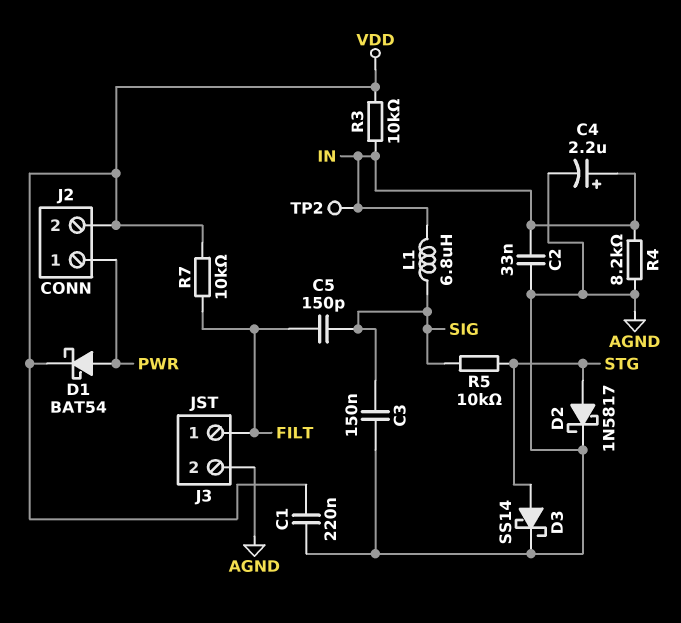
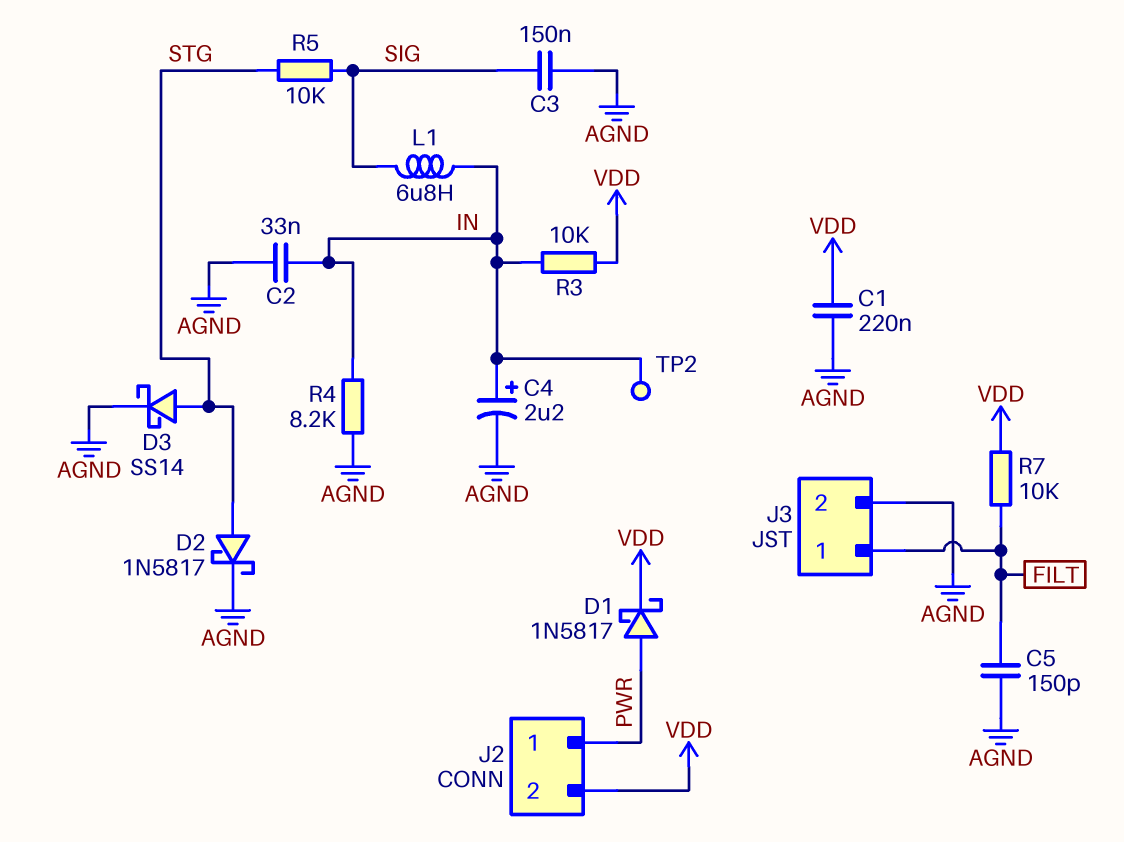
C5: 150pF (FILT, SIG) -> 150pF (AGND, FILT)
D1: schottky BAT54 (A PWR, K VDD) -> schottky 1N5817 (A PWR, K VDD)

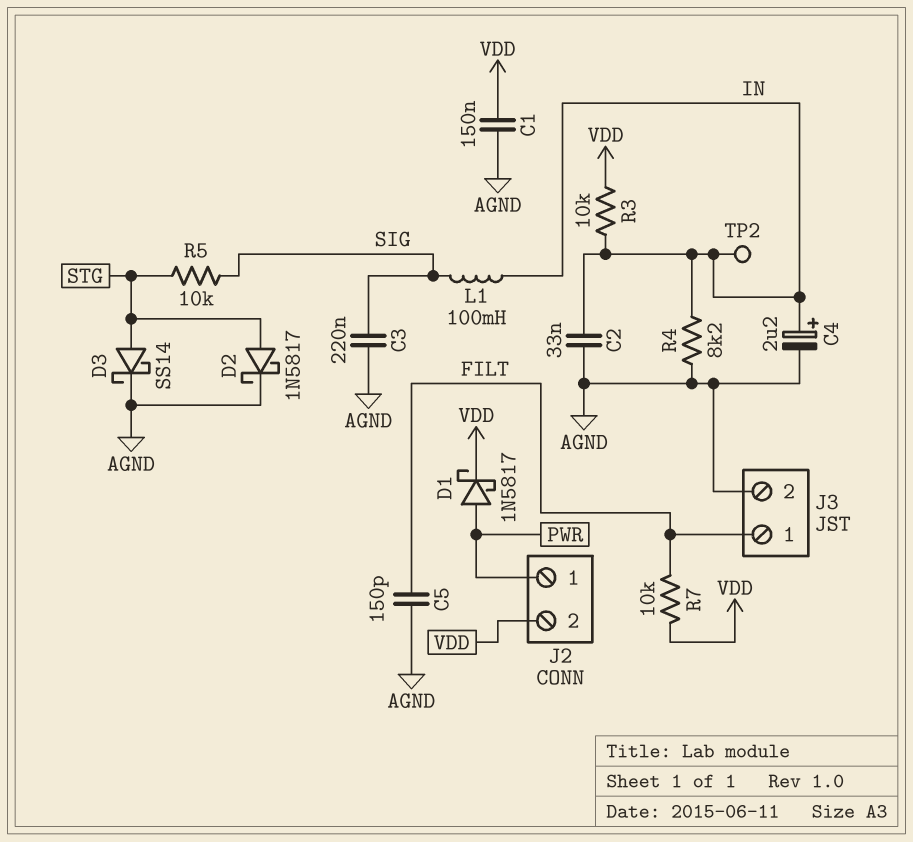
C1: 220nF (AGND, VDD) -> 150nF (AGND, VDD)
C3: 150nF (AGND, SIG) -> 220nF (AGND, SIG)
L1: 6.8uH (IN, SIG) -> 100mH (IN, SIG)

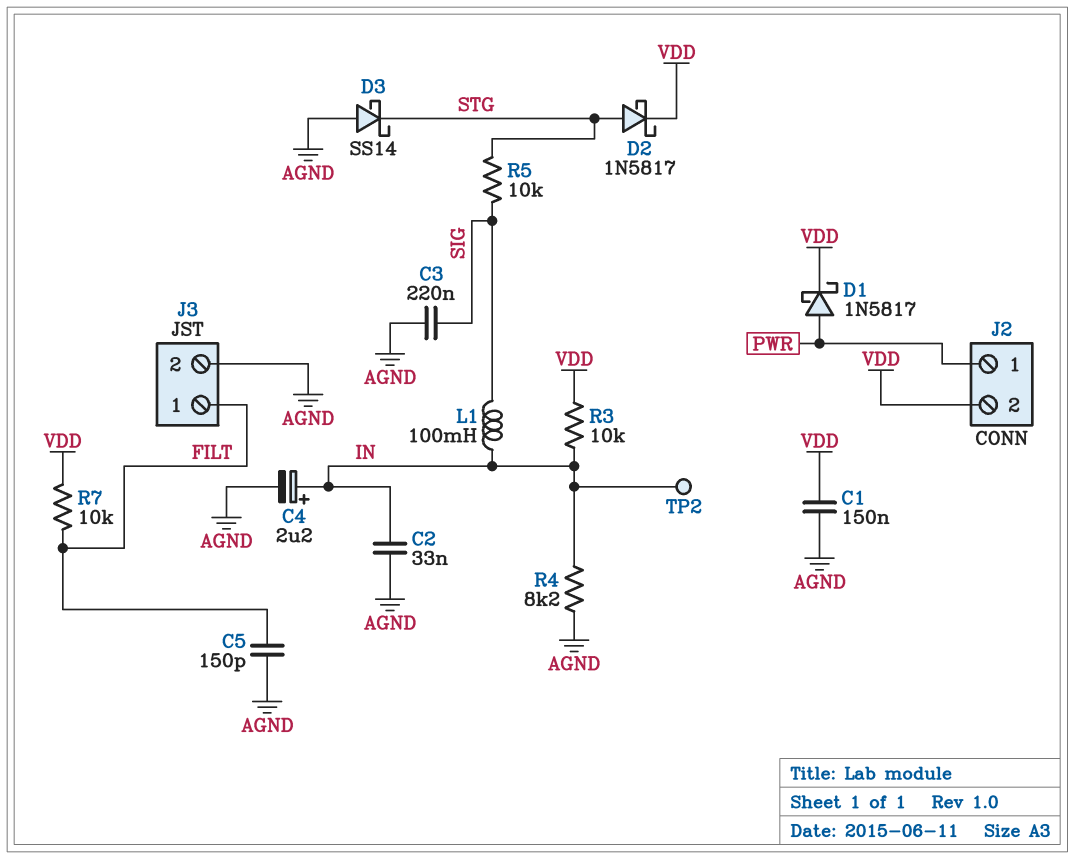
D2: schottky 1N5817 (A STG, K AGND) -> schottky 1N5817 (A STG, K VDD)
D3: schottky SS14 (A STG, K AGND) -> schottky SS14 (A AGND, K STG)

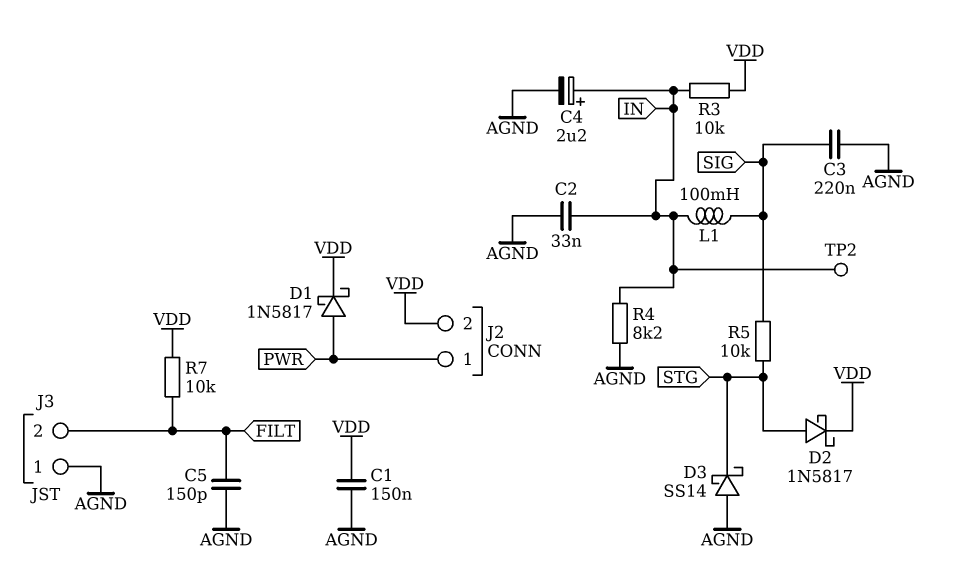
J3 pin 1: FILT -> AGND
J3 pin 2: AGND -> FILT

